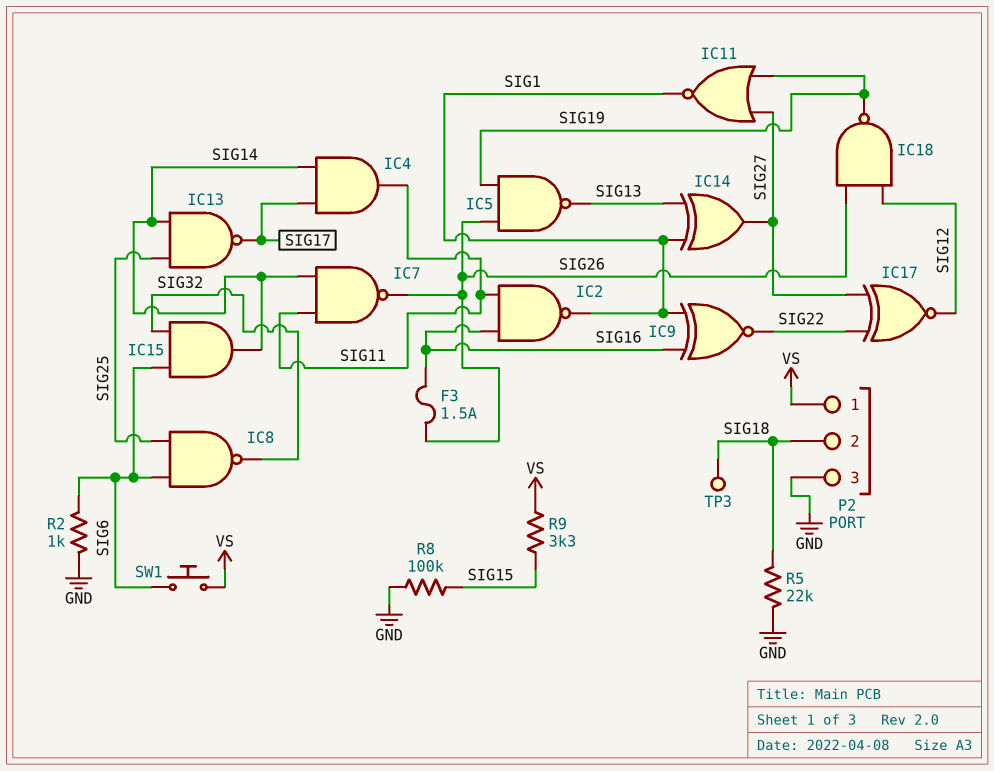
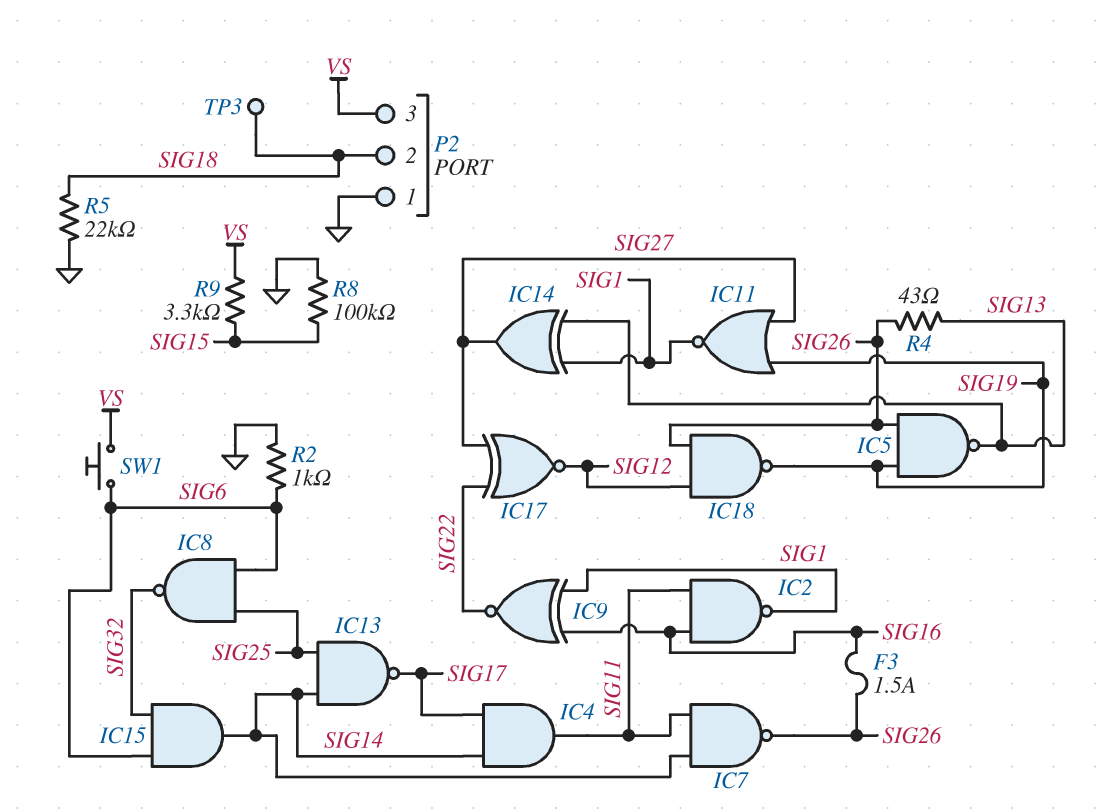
P2 pin 1: VS -> GND
P2 pin 3: GND -> VS
R4: none -> 43 (SIG13, SIG26)

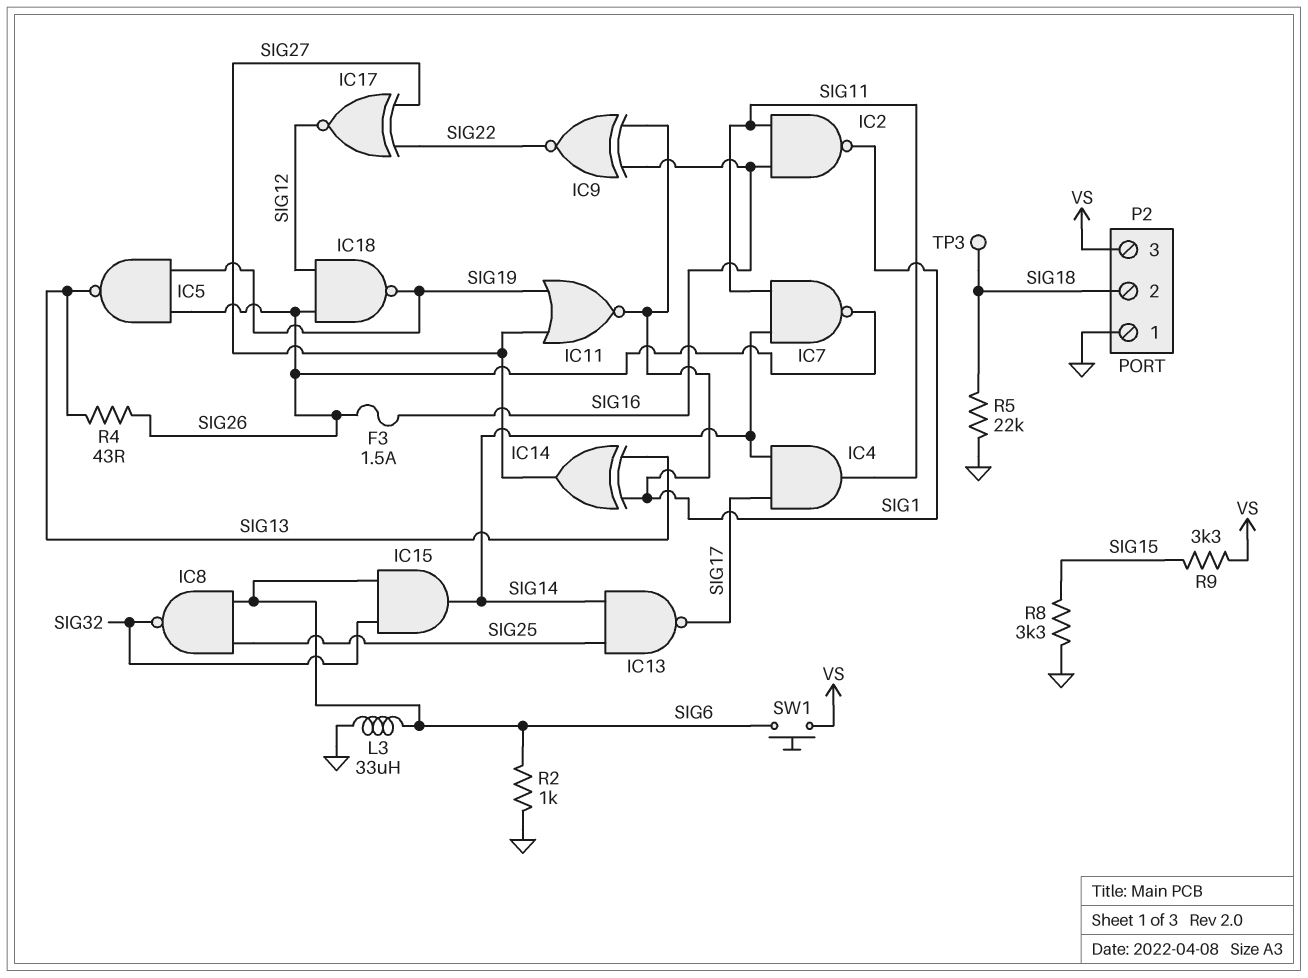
L3: none -> 33uH (GND, SIG6)
R8: 100k (GND, SIG15) -> 3.3k (GND, SIG15)

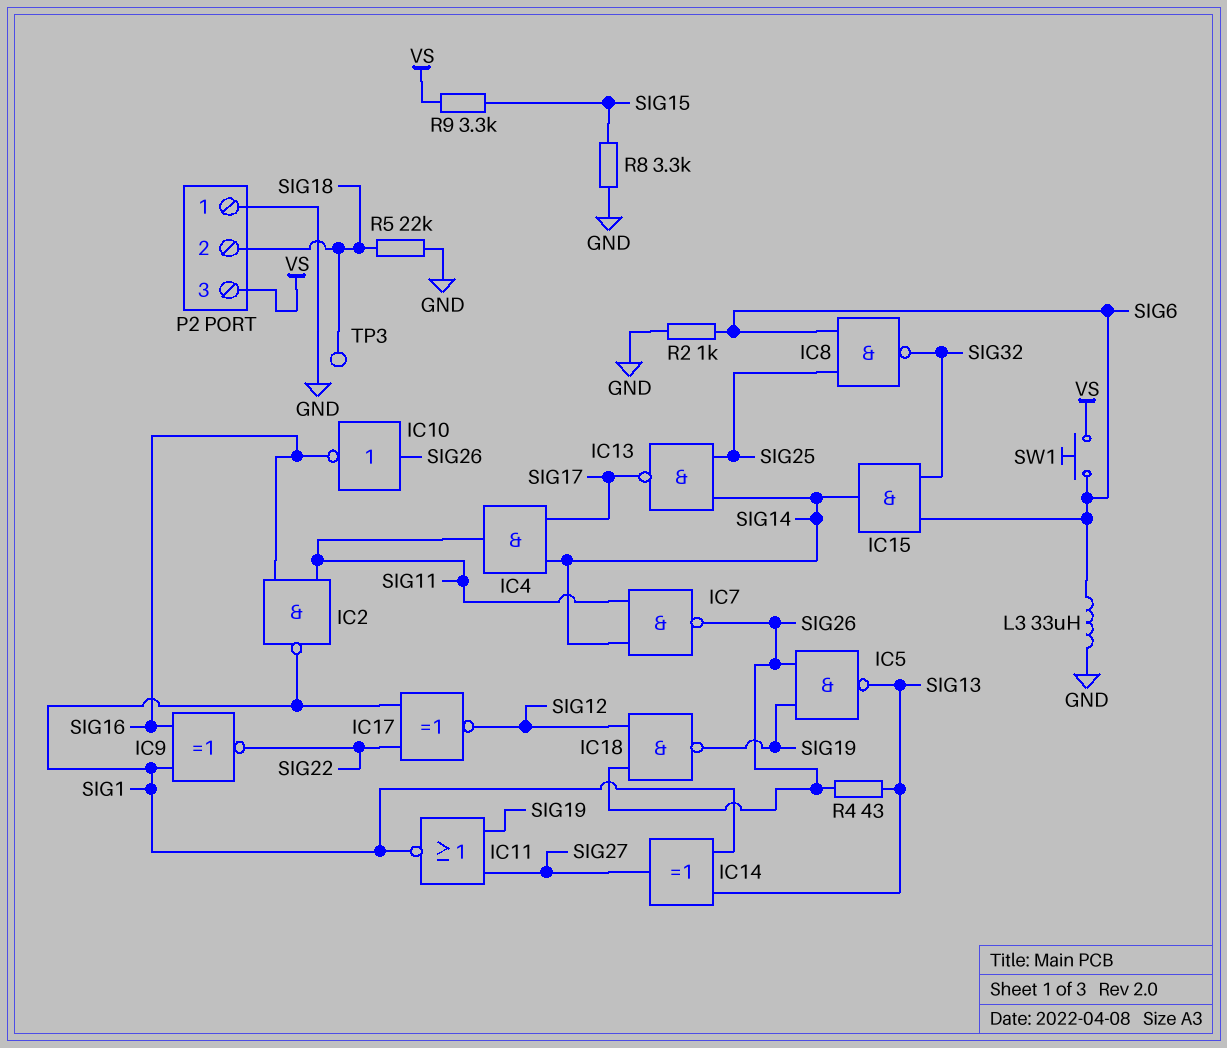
F3: 1.5A (SIG16, SIG26) -> none
IC10: none -> NOT (in SIG26, out SIG16)
IC17: XNOR (in SIG22, in SIG27, out SIG12) -> XNOR (in SIG1, in SIG22, out SIG12)

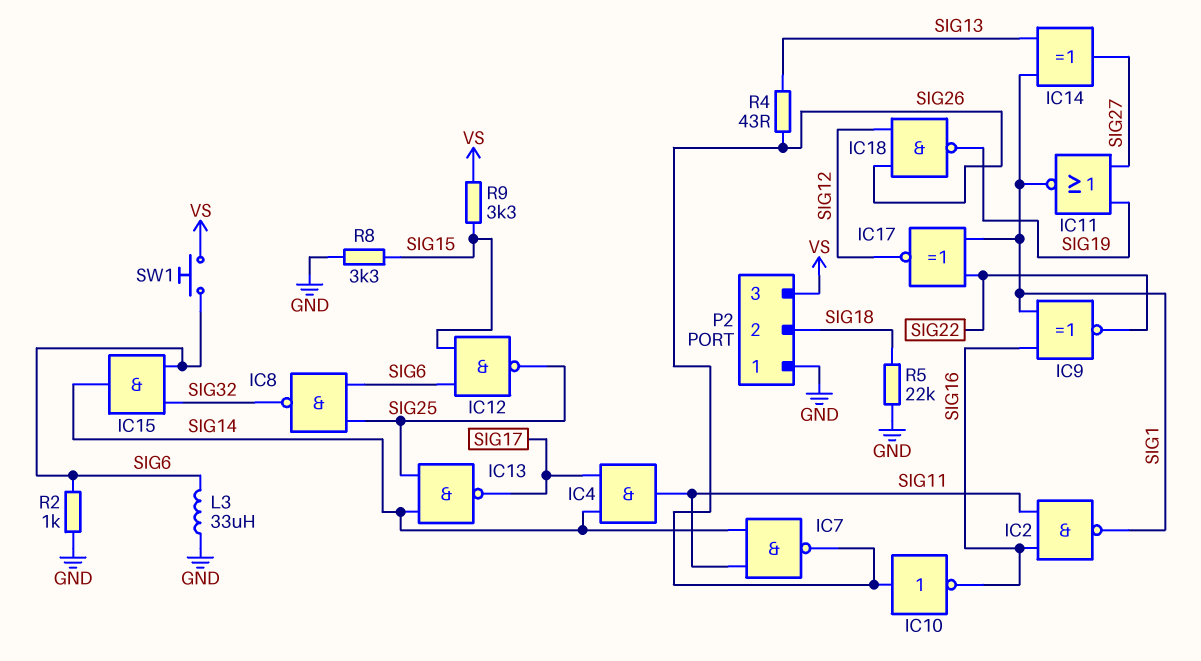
IC5: NAND (in SIG19, in SIG26, out SIG13) -> none
IC12: none -> NAND (in SIG6, in SIG15, out SIG25)
TP3: test point (SIG18) -> none

